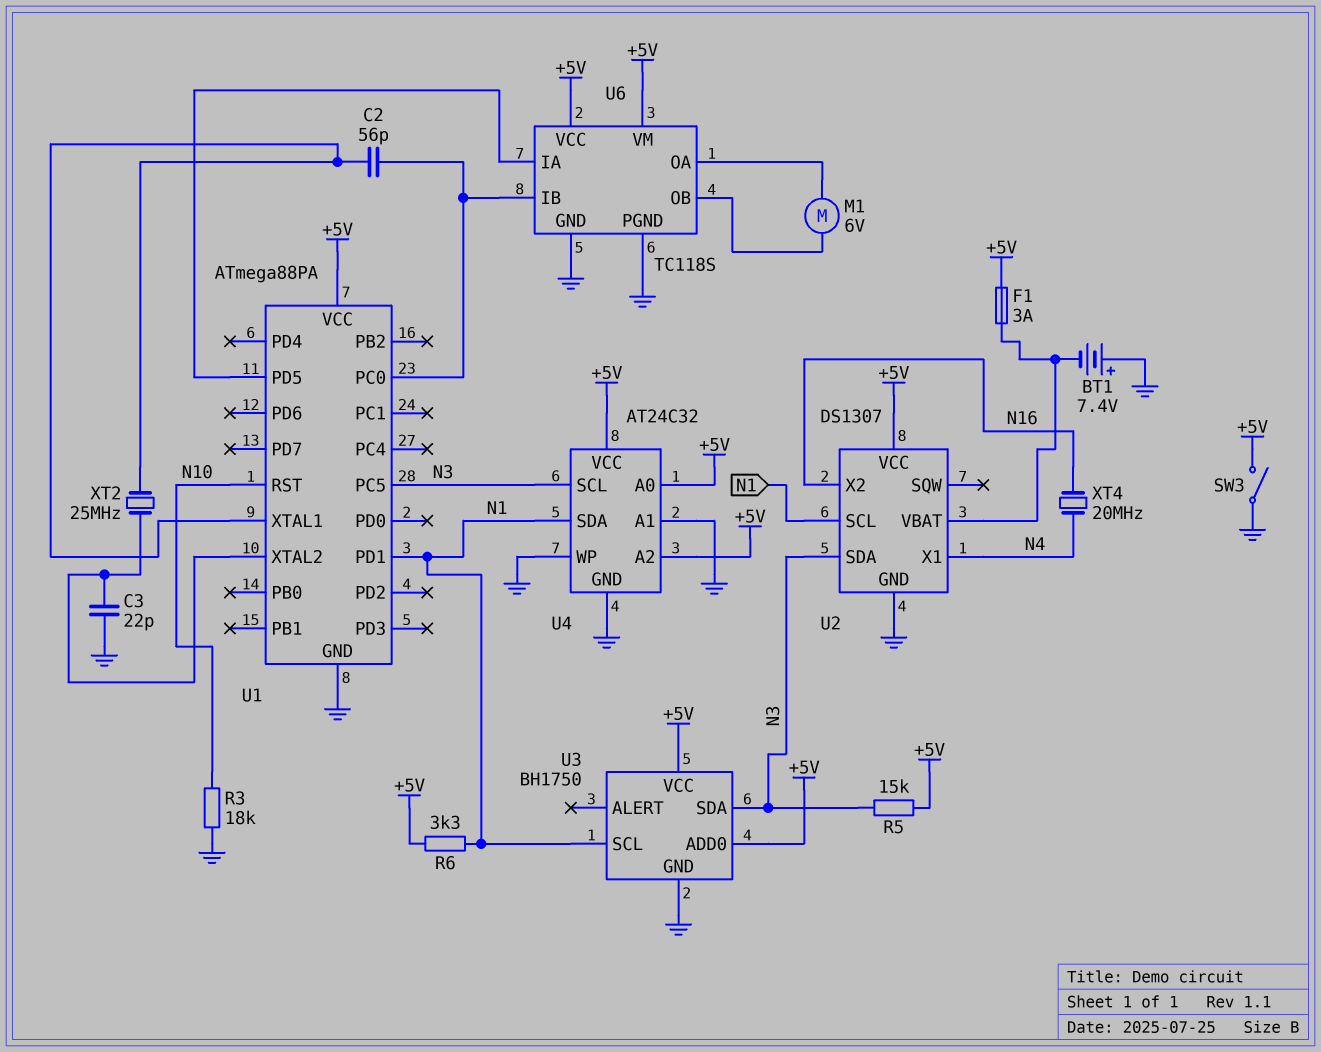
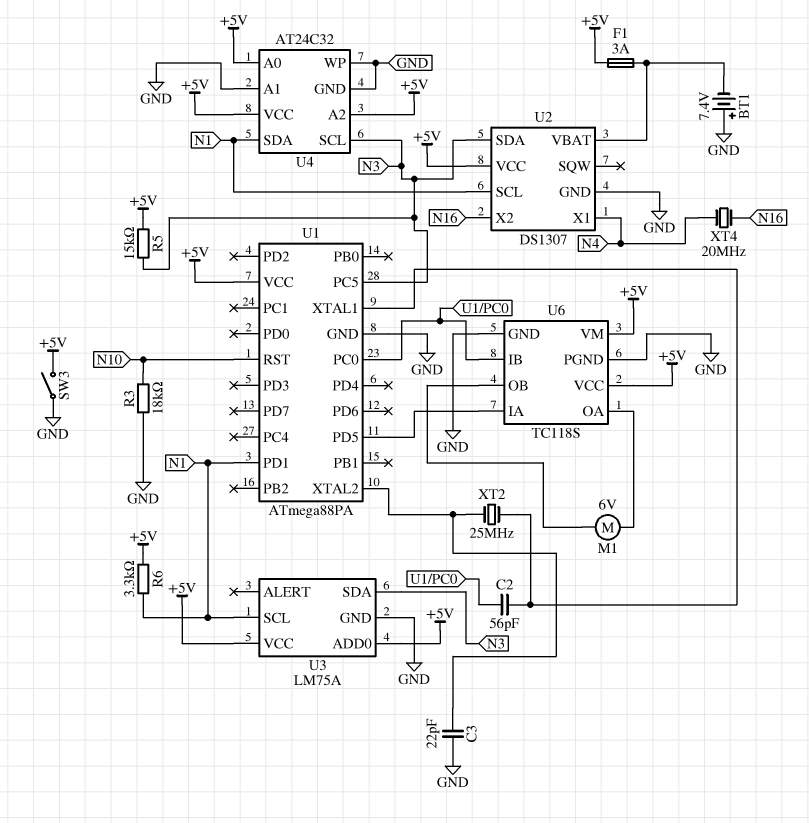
U3: BH1750 -> LM75A

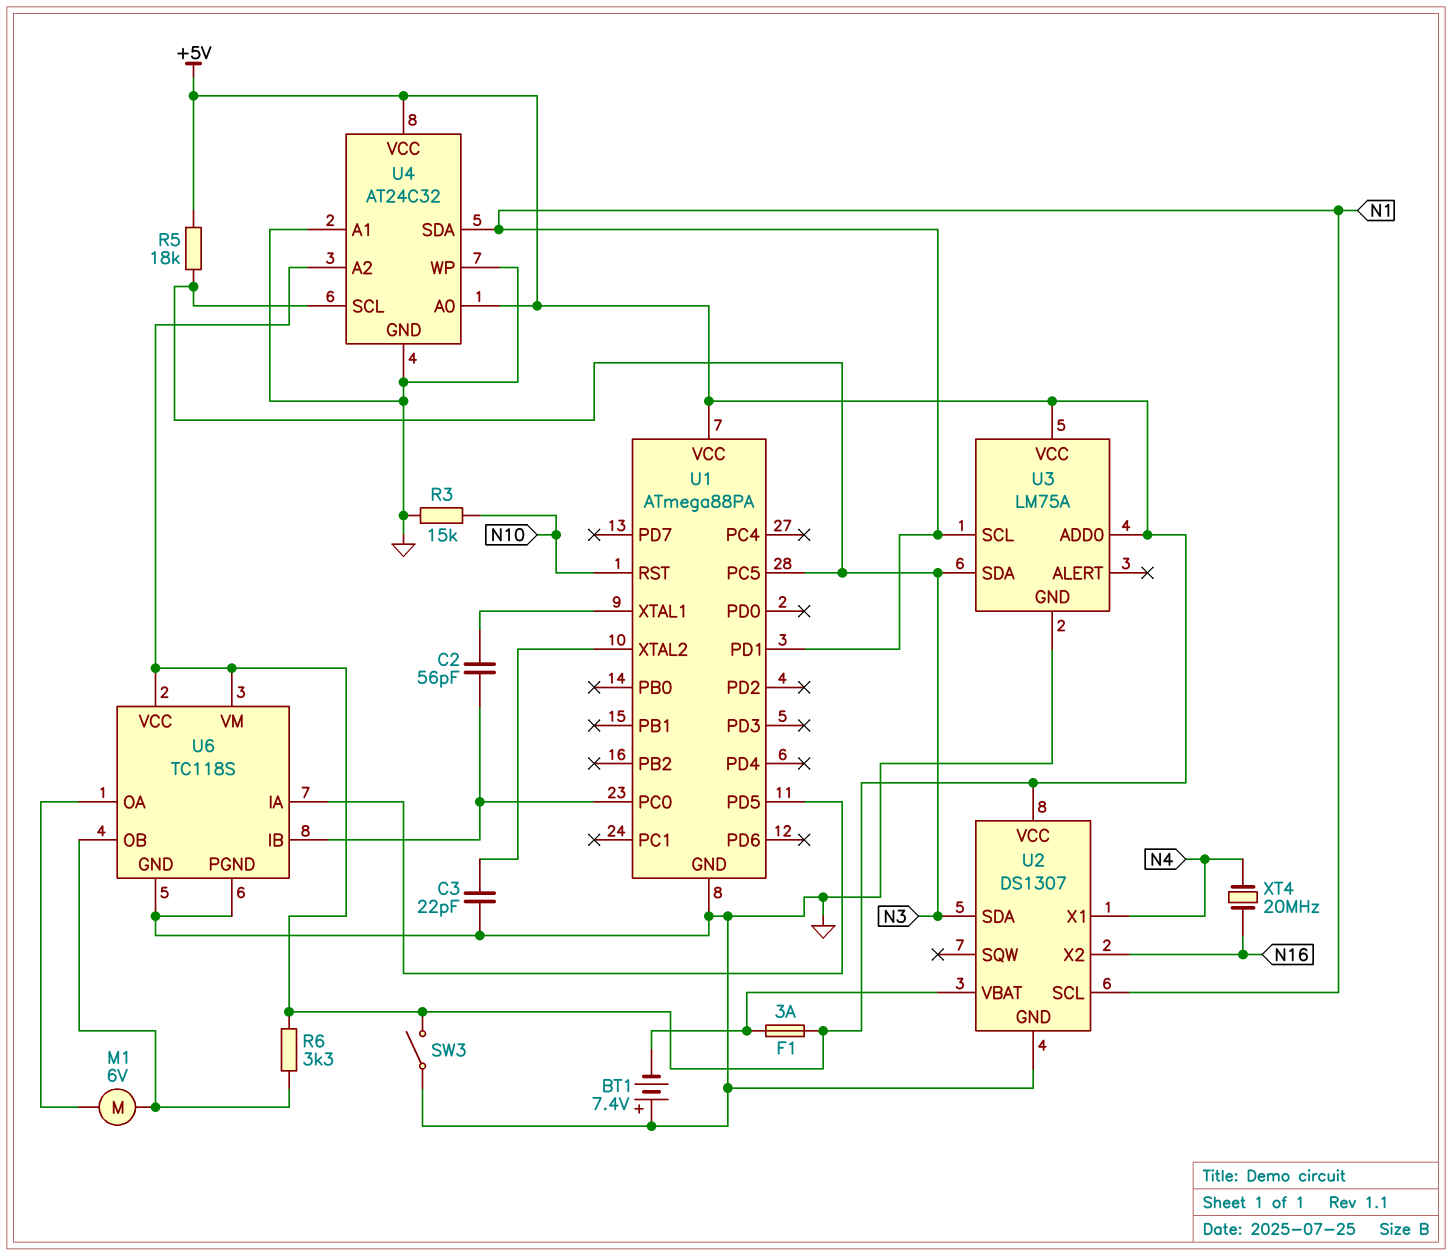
R3: 18k (GND, N10) -> 15k (GND, N10)
R5: 15k (+5V, N3) -> 18k (+5V, N3)
R6: 3.3k (+5V, N1) -> 3.3k (+5V, U6/OB)
XT2: 25MHz (U1/XTAL1, U1/XTAL2) -> none

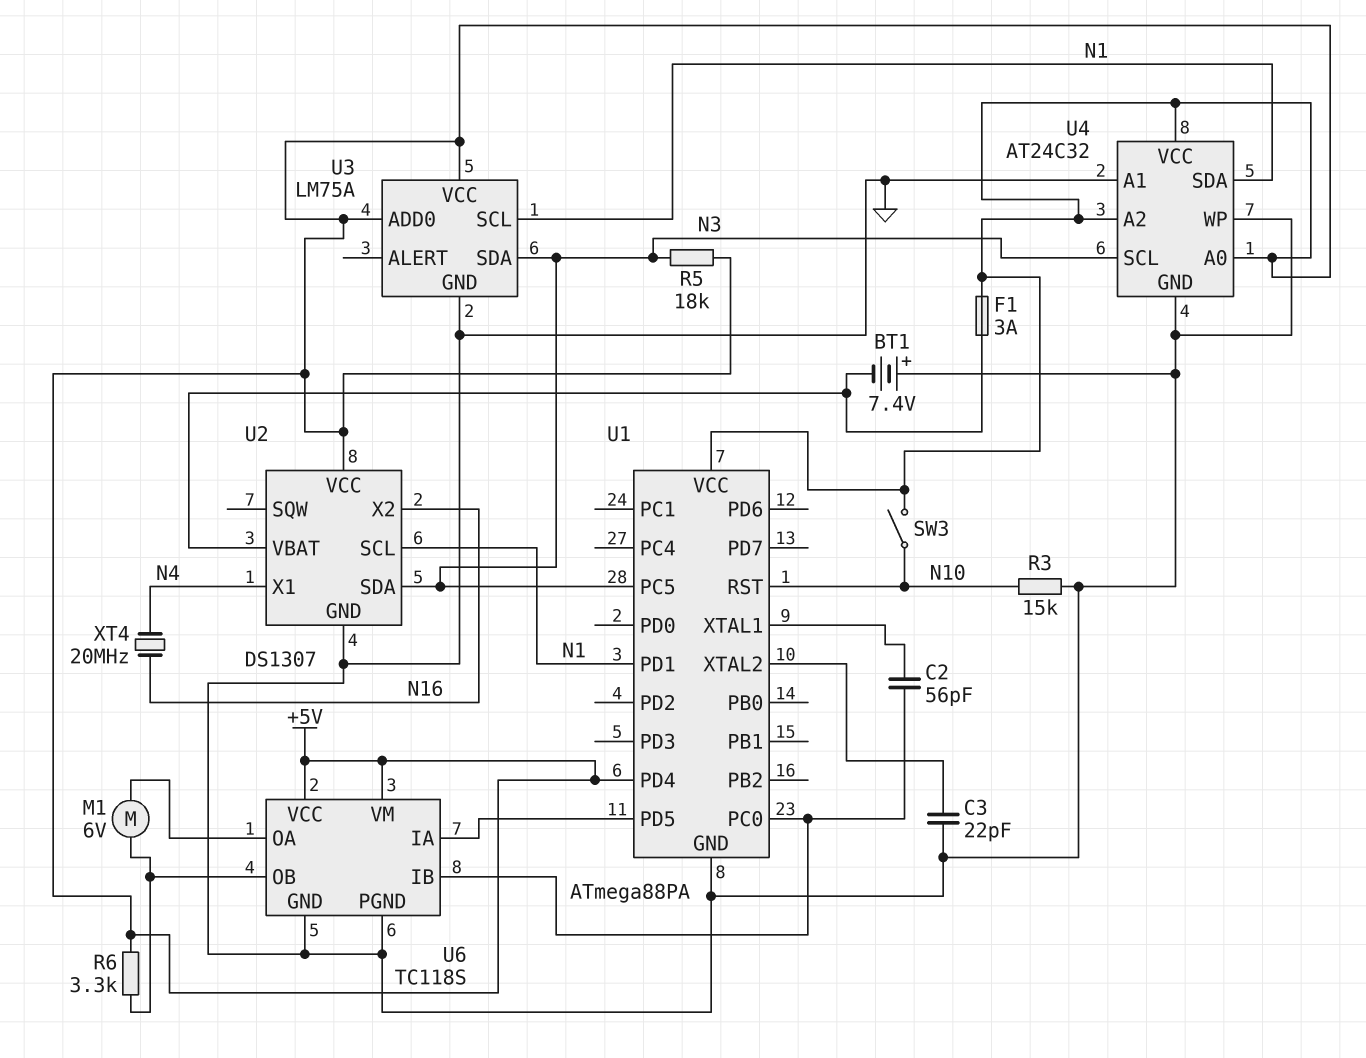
SW3: switch (+5V, GND) -> switch (+5V, N10)
U1 pin PD4: none -> +5V

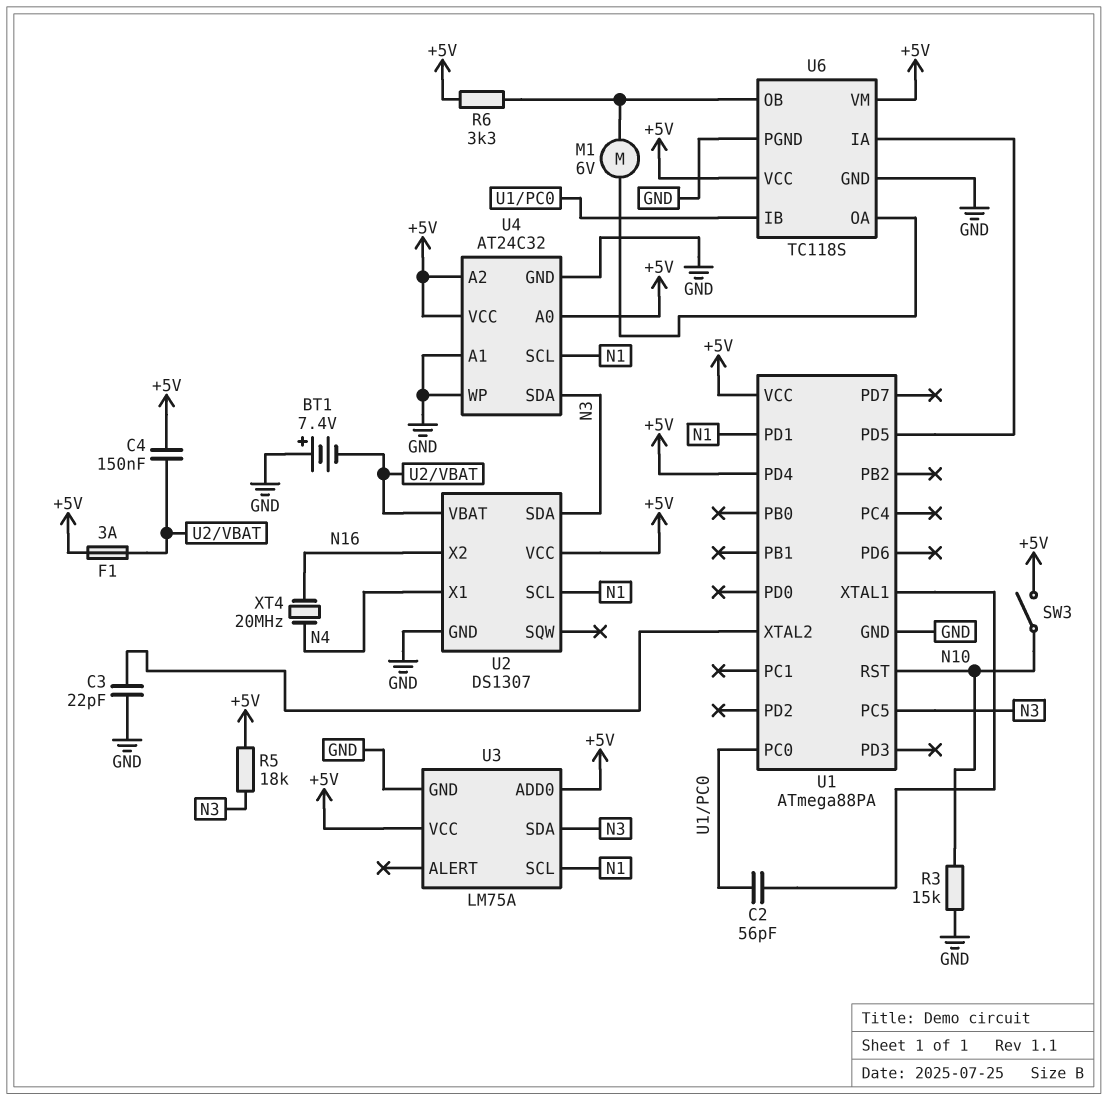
C4: none -> 150nF (+5V, U2/VBAT)
U4 pin SCL: N3 -> N1
U4 pin SDA: N1 -> N3

